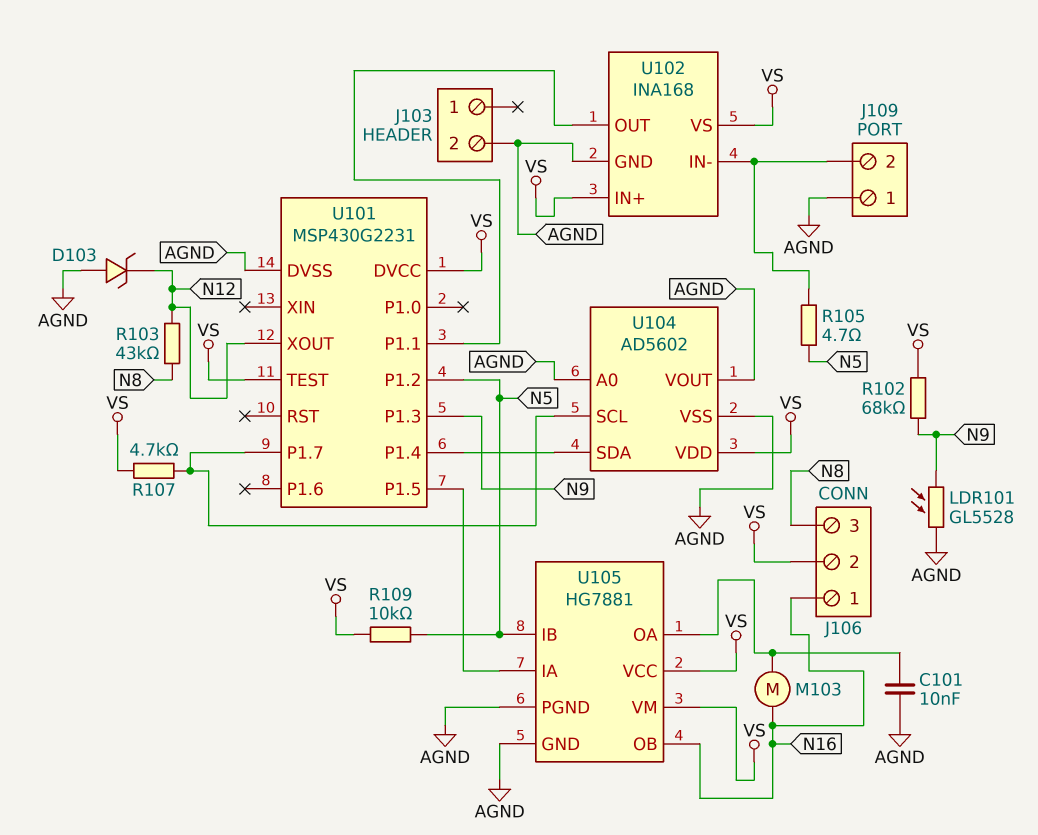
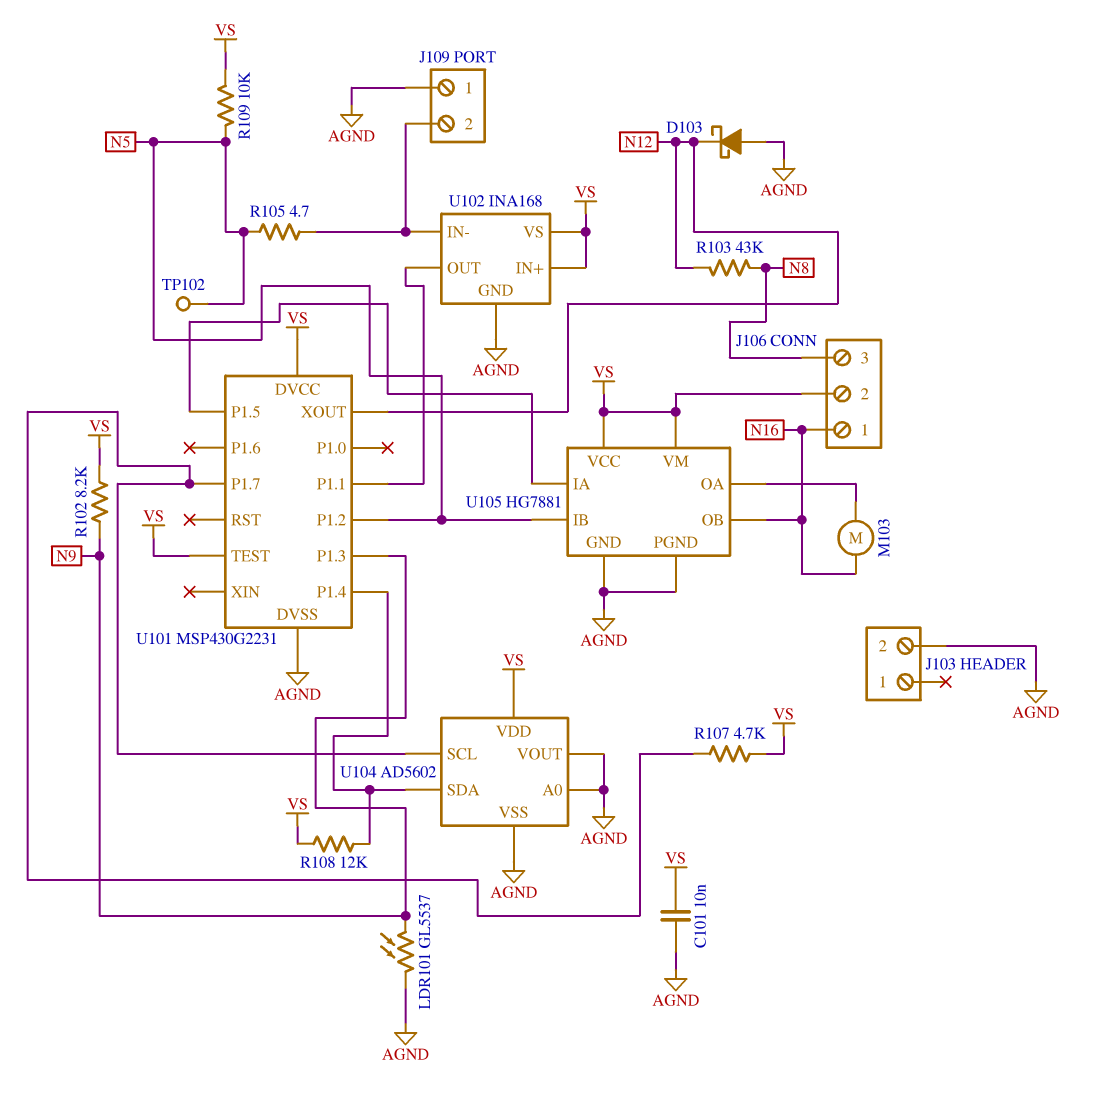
C101: 10nF (AGND, U105/OA) -> 10nF (AGND, VS)
D103: zener (A AGND, K N12) -> schottky (A AGND, K N12)
LDR101: GL5528 (AGND, N9) -> GL5537 (AGND, N9)
R102: 68k (N9, VS) -> 8.2k (N9, VS)
R108: none -> 12k (U101/P1.4, VS)
TP102: none -> test point (N5)

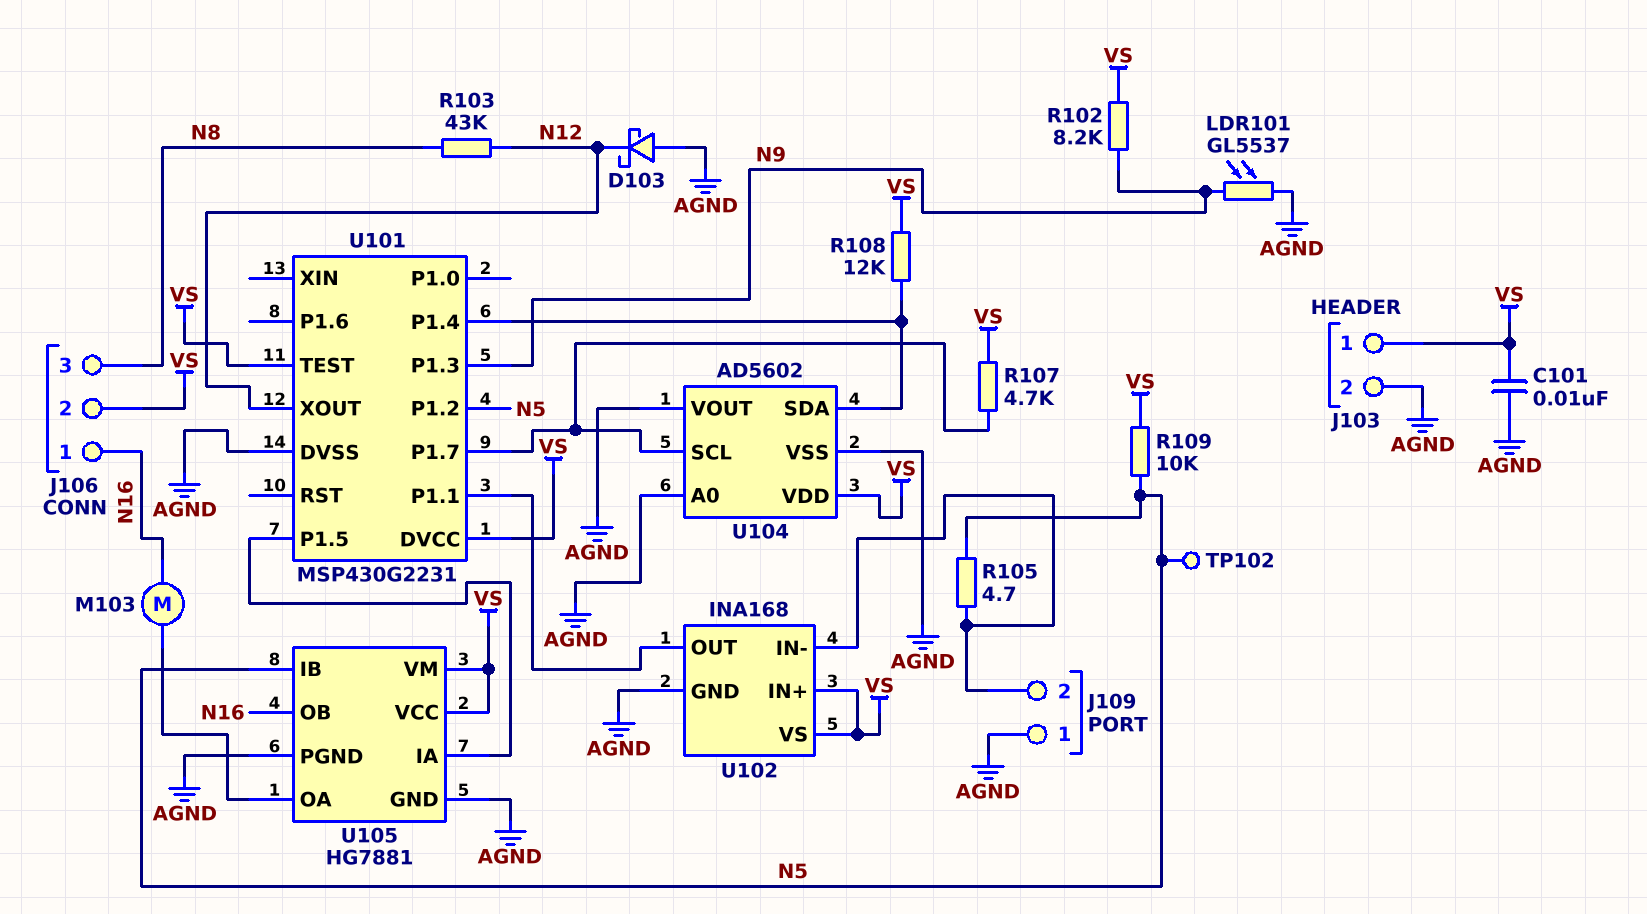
J103 pin 1: none -> VS

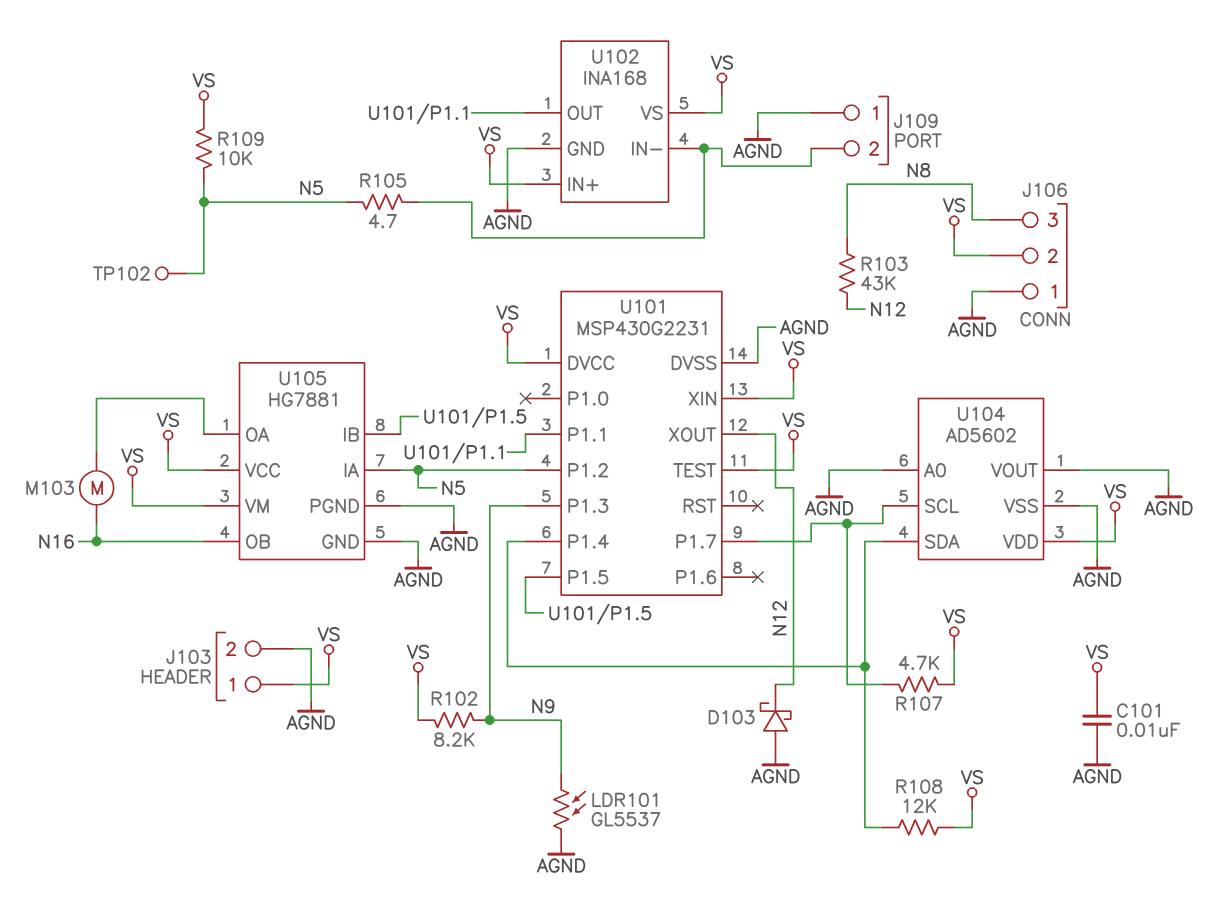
J106 pin 1: N16 -> AGND
U101 pin XIN: none -> VS
U105 pin IA: U101/P1.5 -> N5
U105 pin IB: N5 -> U101/P1.5

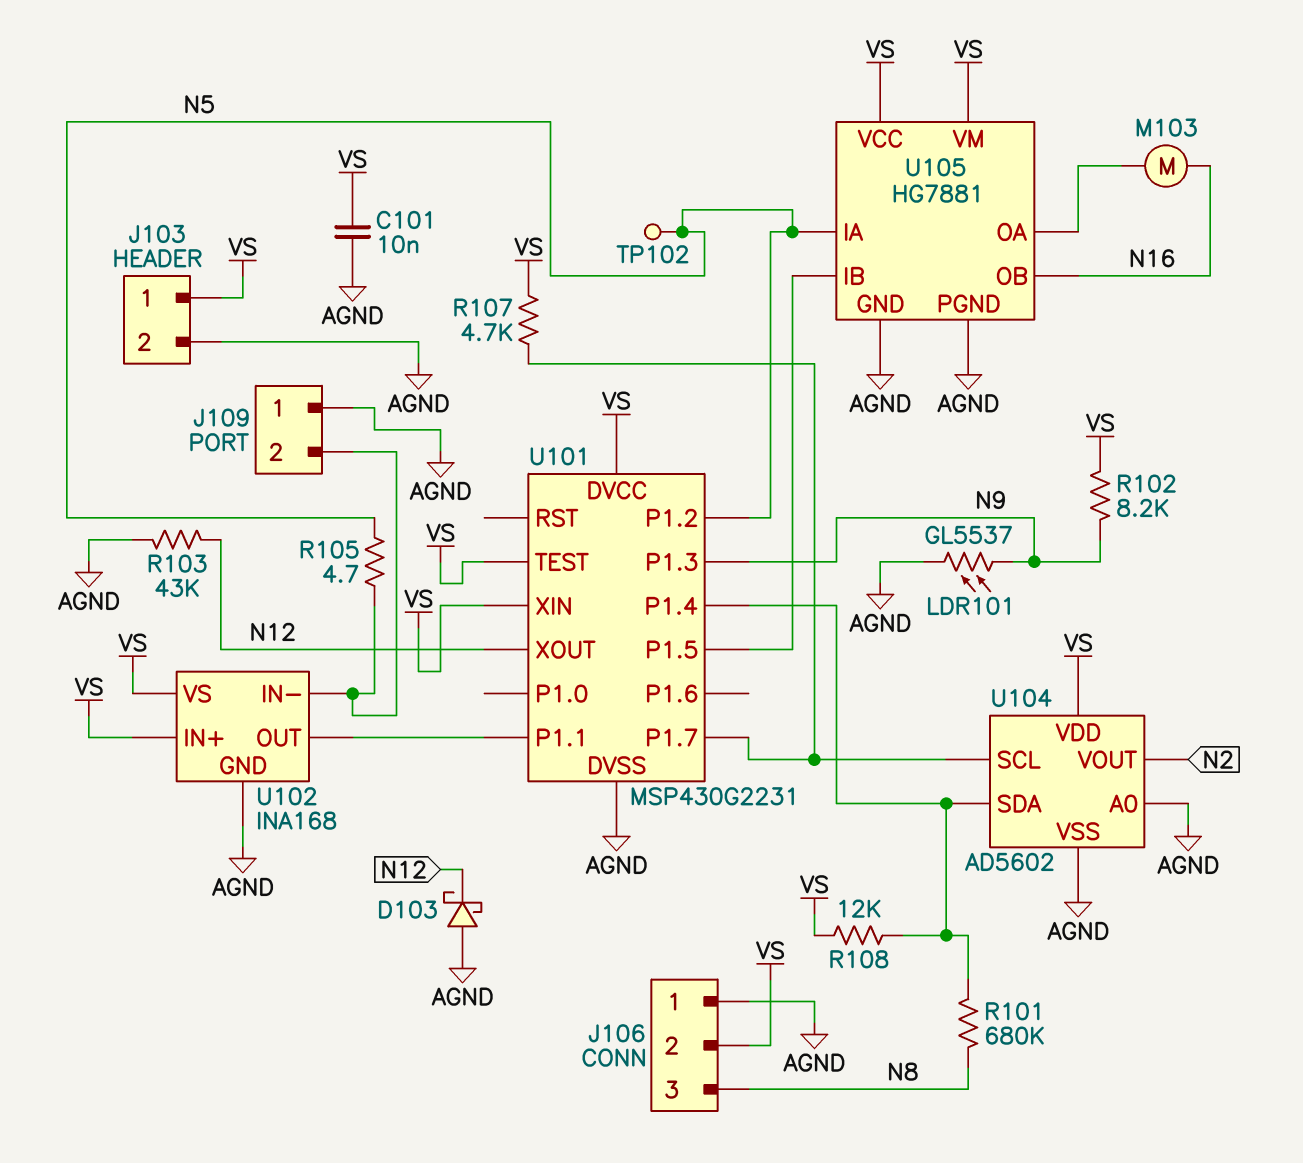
R101: none -> 680k (N8, U101/P1.4)
R103: 43k (N8, N12) -> 43k (AGND, N12)
R109: 10k (N5, VS) -> none
U104 pin VOUT: AGND -> N2

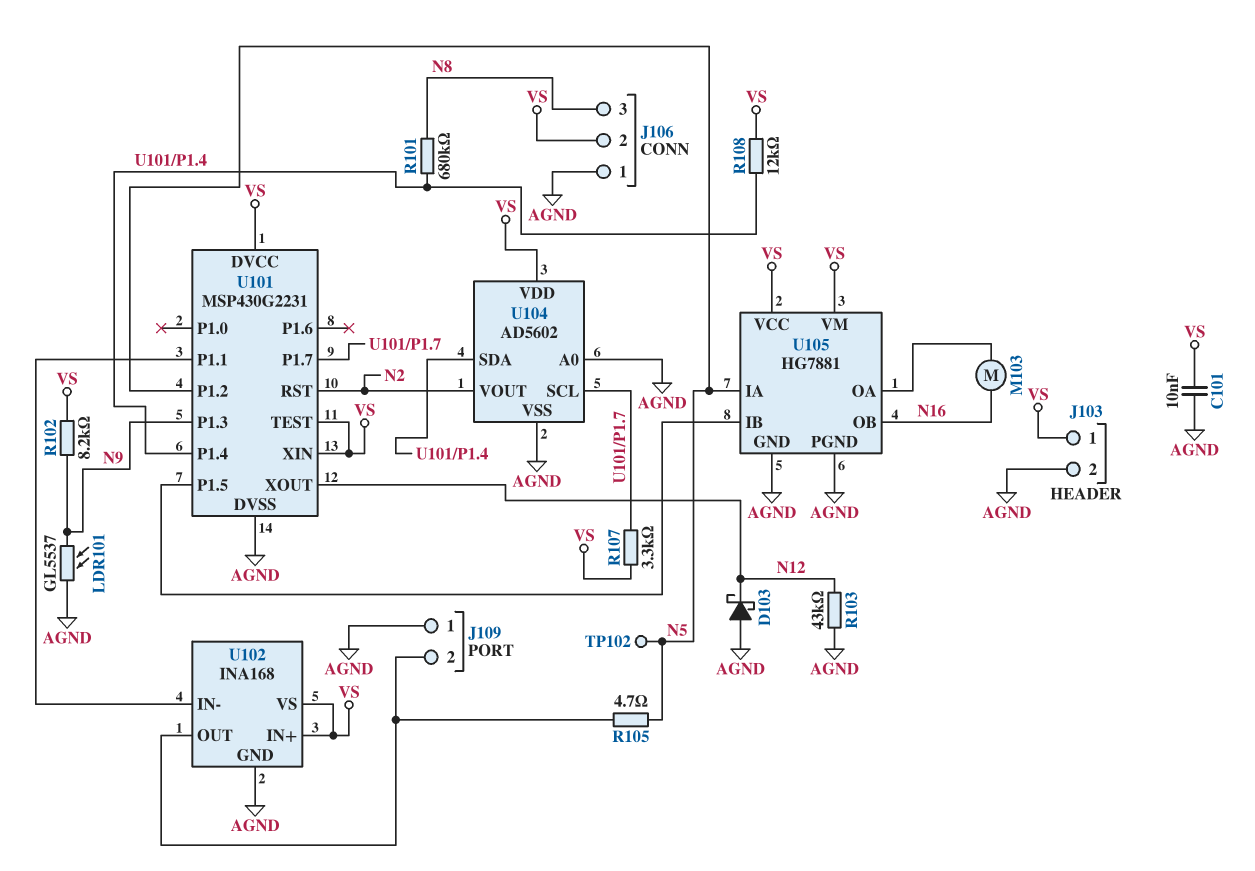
R107: 4.7k (U101/P1.7, VS) -> 3.3k (U101/P1.7, VS)
U101 pin RST: none -> N2
U102 pin IN-: J109/2 -> U101/P1.1
U102 pin OUT: U101/P1.1 -> J109/2

